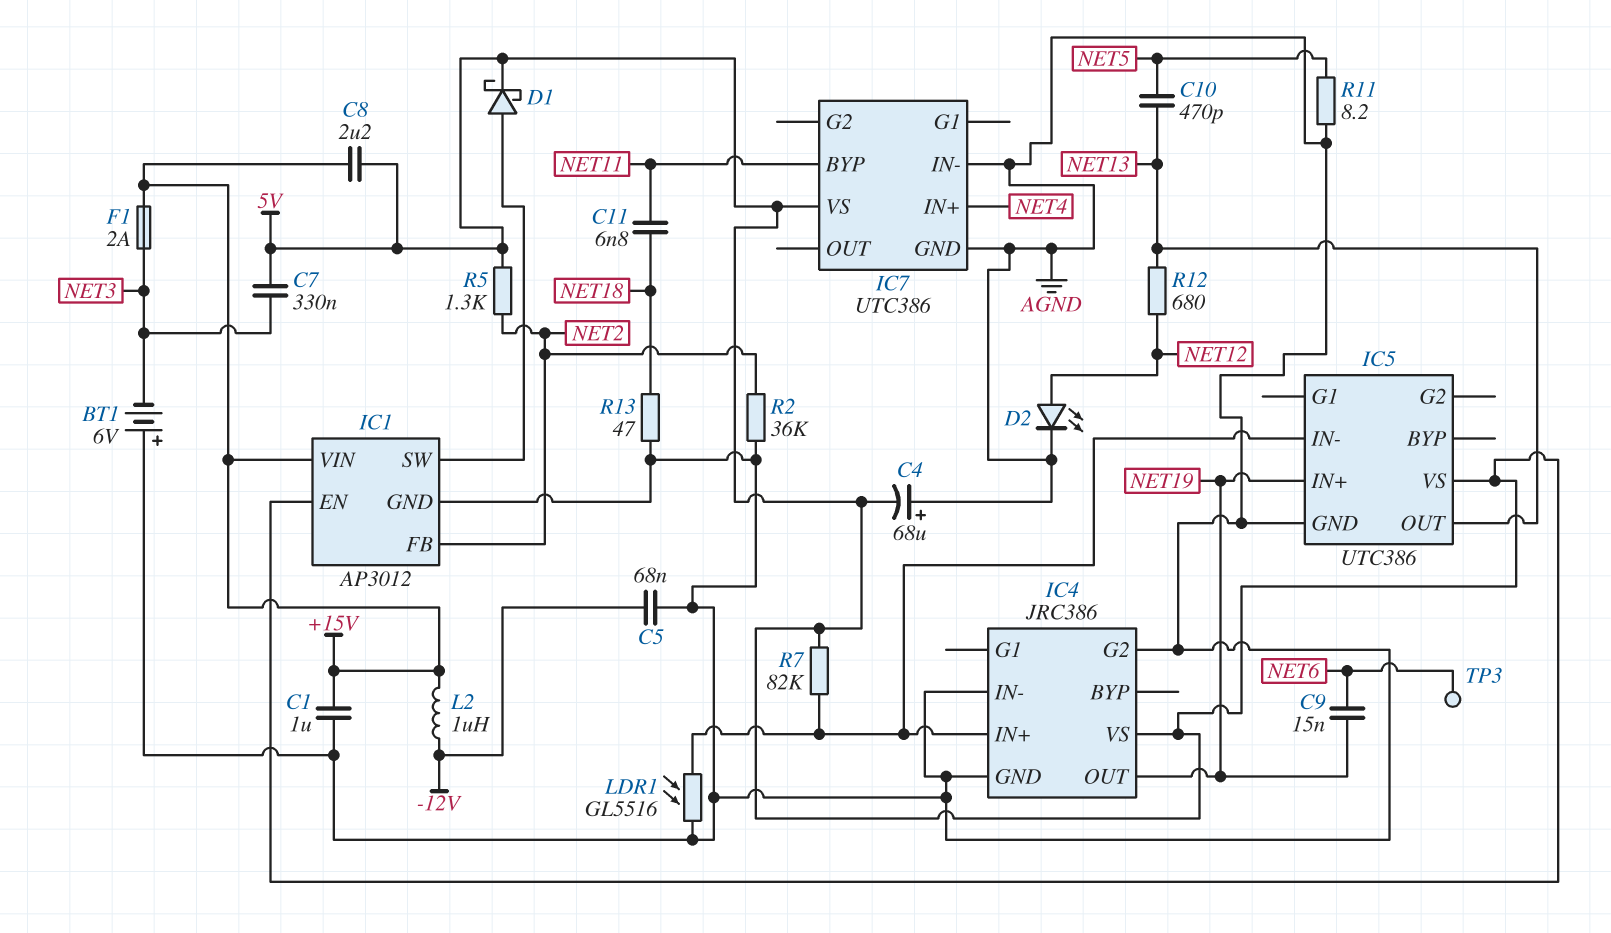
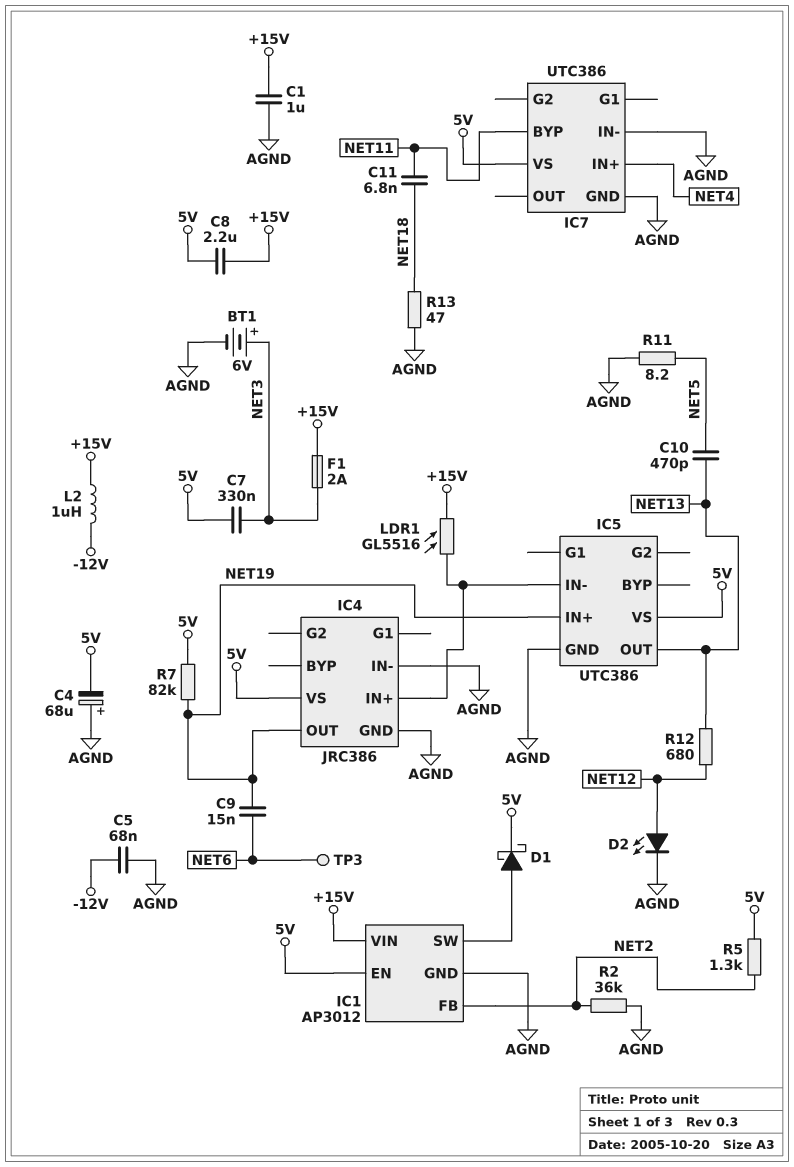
BT1: 6V (plus AGND, minus NET3) -> 6V (plus NET3, minus AGND)
IC4 pin G2: AGND -> none
LDR1: GL5516 (AGND, IC4/IN+) -> GL5516 (+15V, IC4/IN+)
R7: 82k (5V, IC4/IN+) -> 82k (5V, NET19)

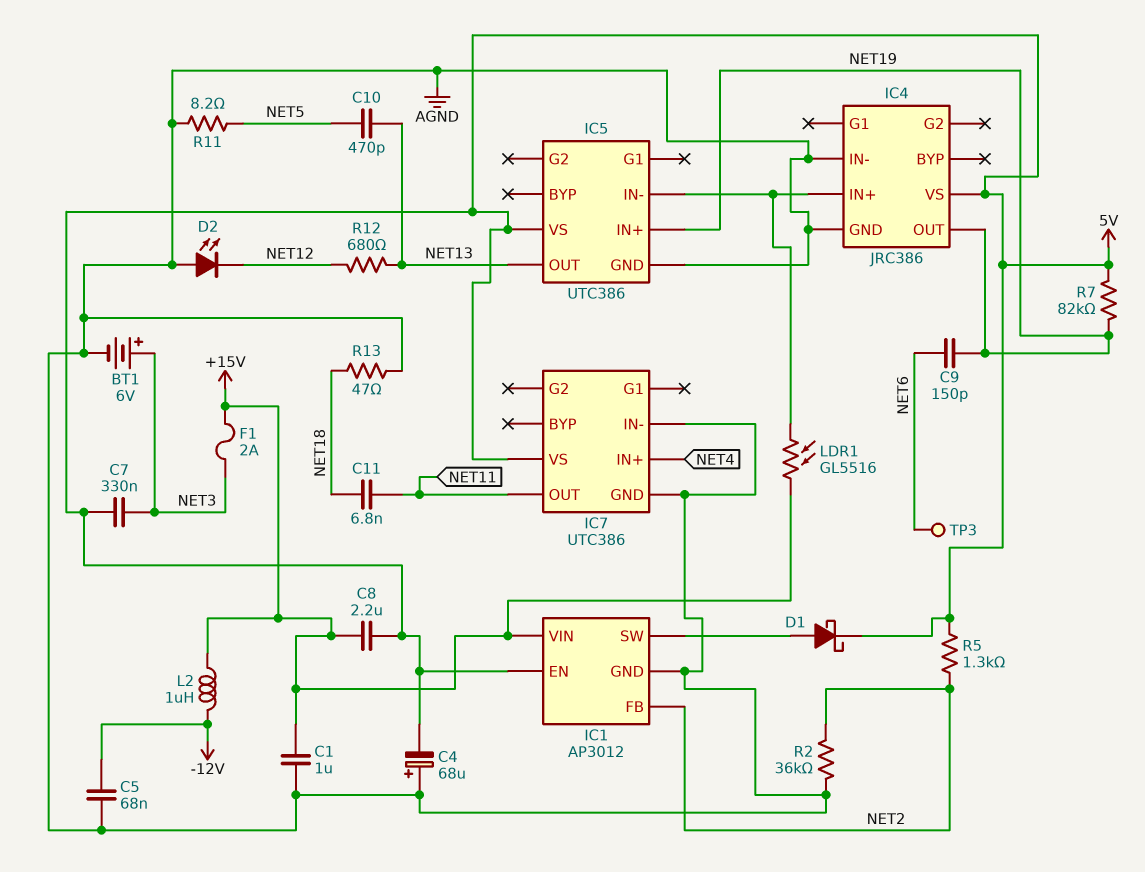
C9: 15nF (NET6, NET19) -> 150pF (NET6, NET19)
D2: LED (A NET12, K AGND) -> LED (A AGND, K NET12)
IC7 pin BYP: NET11 -> none
IC7 pin OUT: none -> NET11

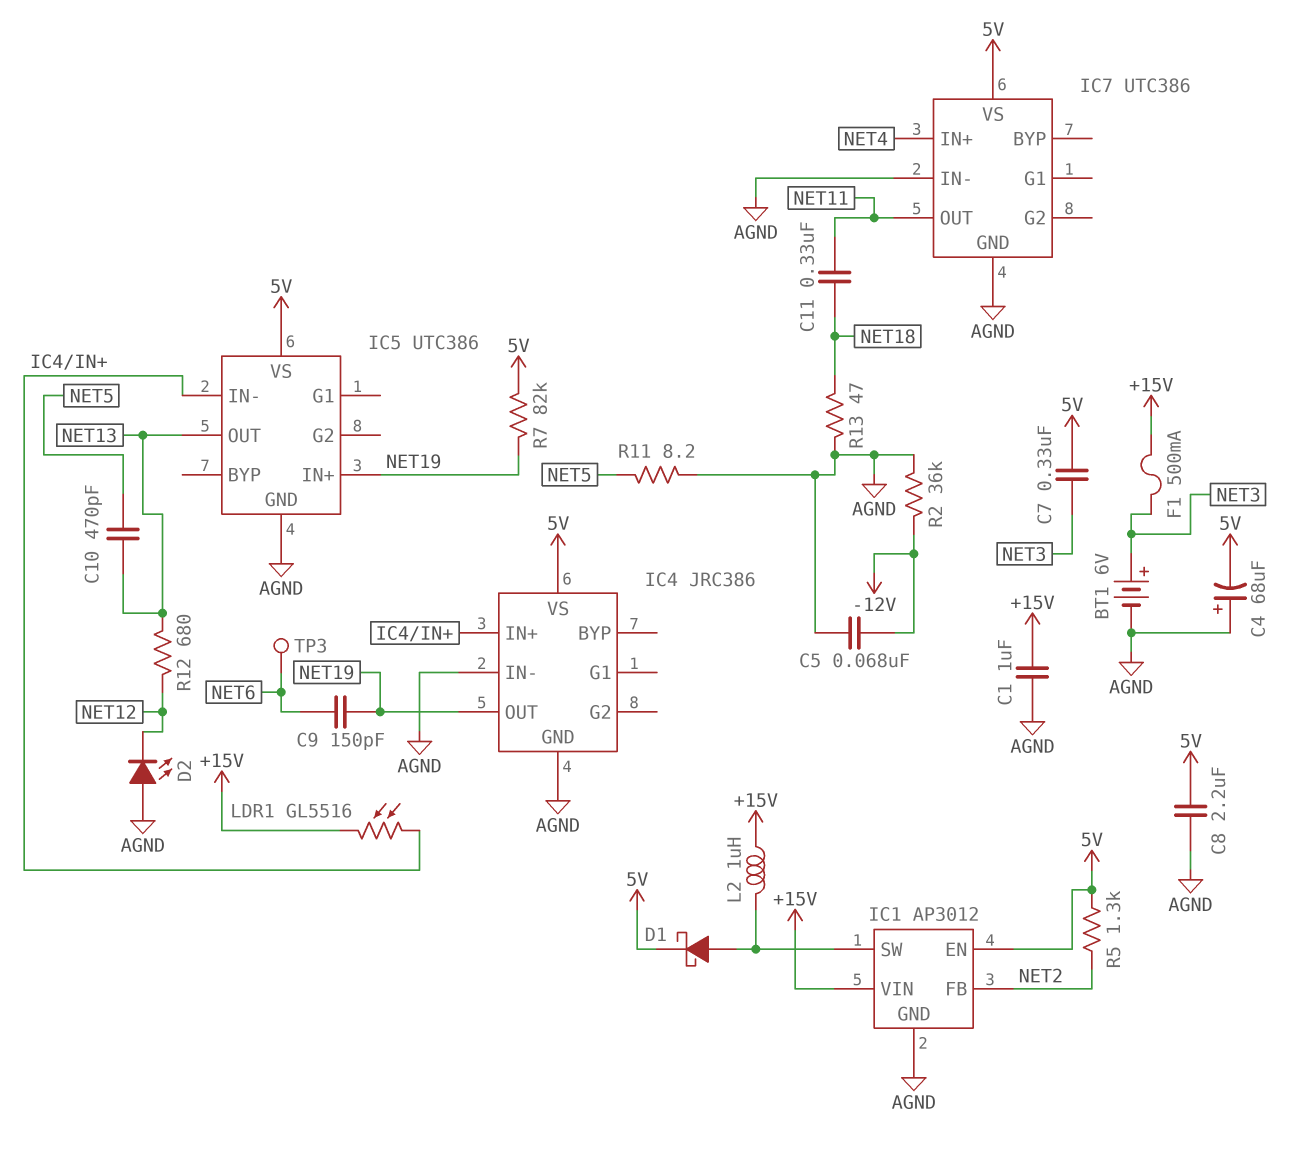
C8: 2.2uF (+15V, 5V) -> 2.2uF (5V, AGND)
C11: 6.8nF (NET11, NET18) -> 330nF (NET11, NET18)
F1: 2A (+15V, NET3) -> 500mA (+15V, NET3)
L2: 1uH (+15V, -12V) -> 1uH (+15V, IC1/SW)
R2: 36k (AGND, NET2) -> 36k (-12V, AGND)

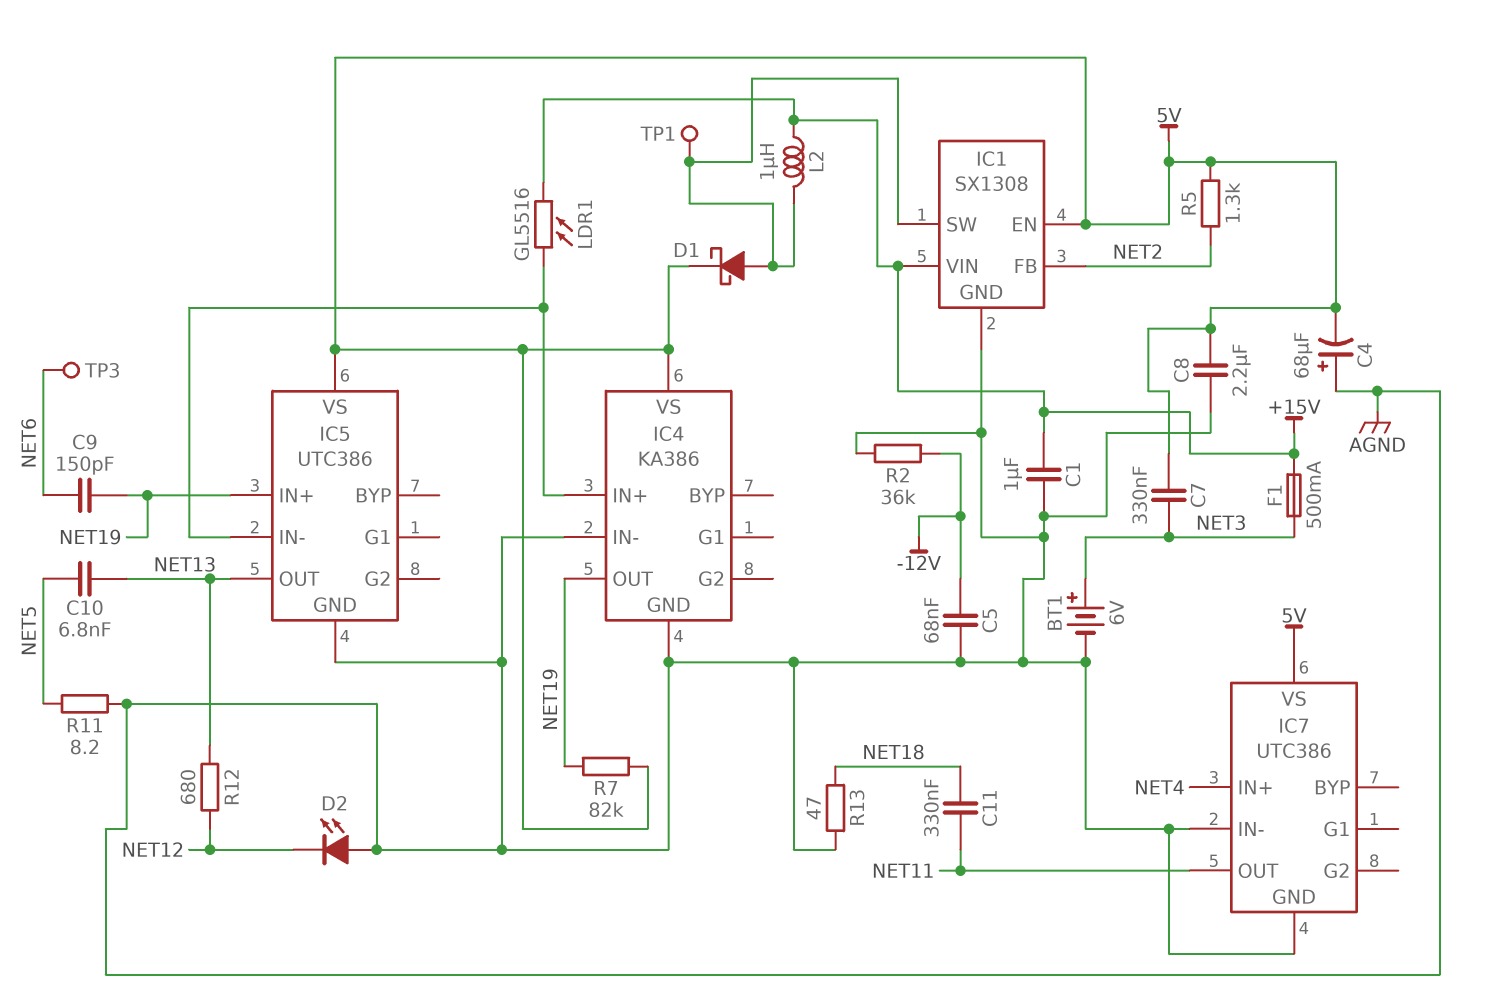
C10: 470pF (NET5, NET13) -> 6.8nF (NET5, NET13)
IC1: AP3012 -> SX1308
IC4: JRC386 -> KA386
TP1: none -> test point (IC1/SW)

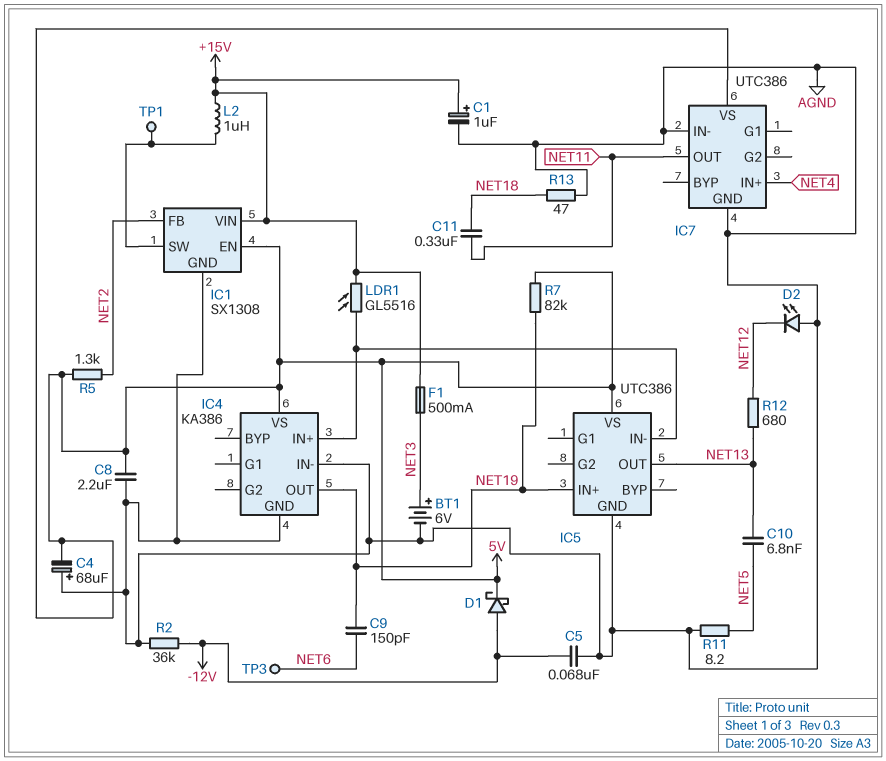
C1: 1uF (+15V, AGND) -> 1uF (plus +15V, minus AGND)
C7: 330nF (5V, NET3) -> none
D1: schottky (A IC1/SW, K 5V) -> schottky (A -12V, K 5V)

